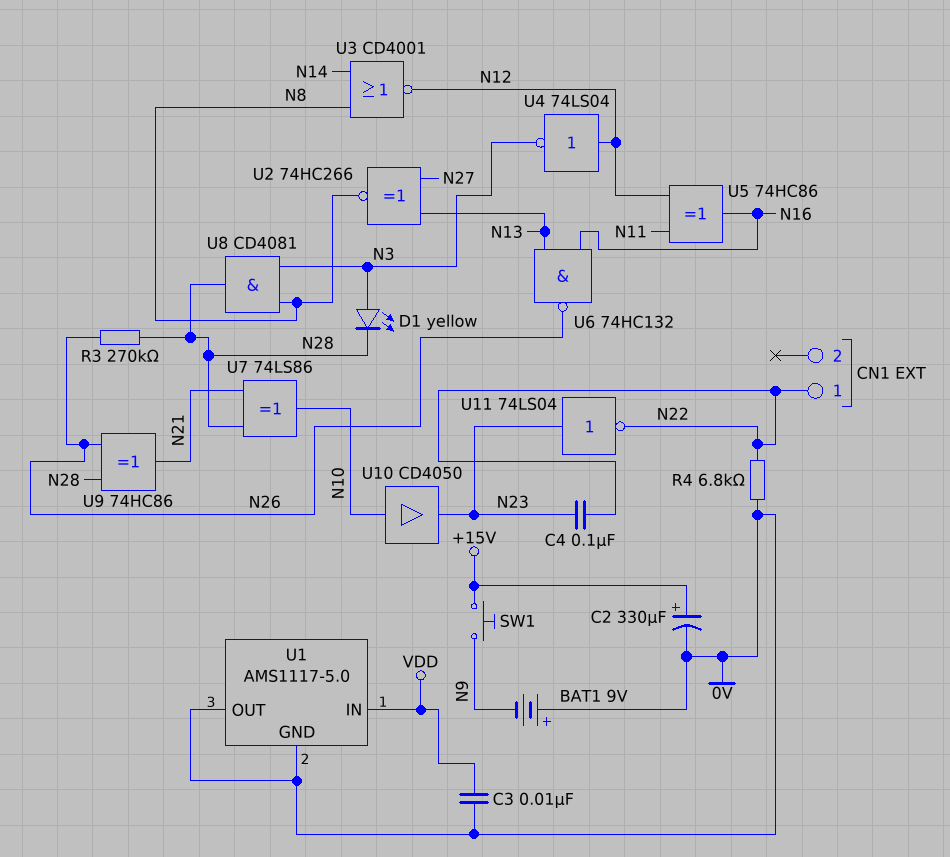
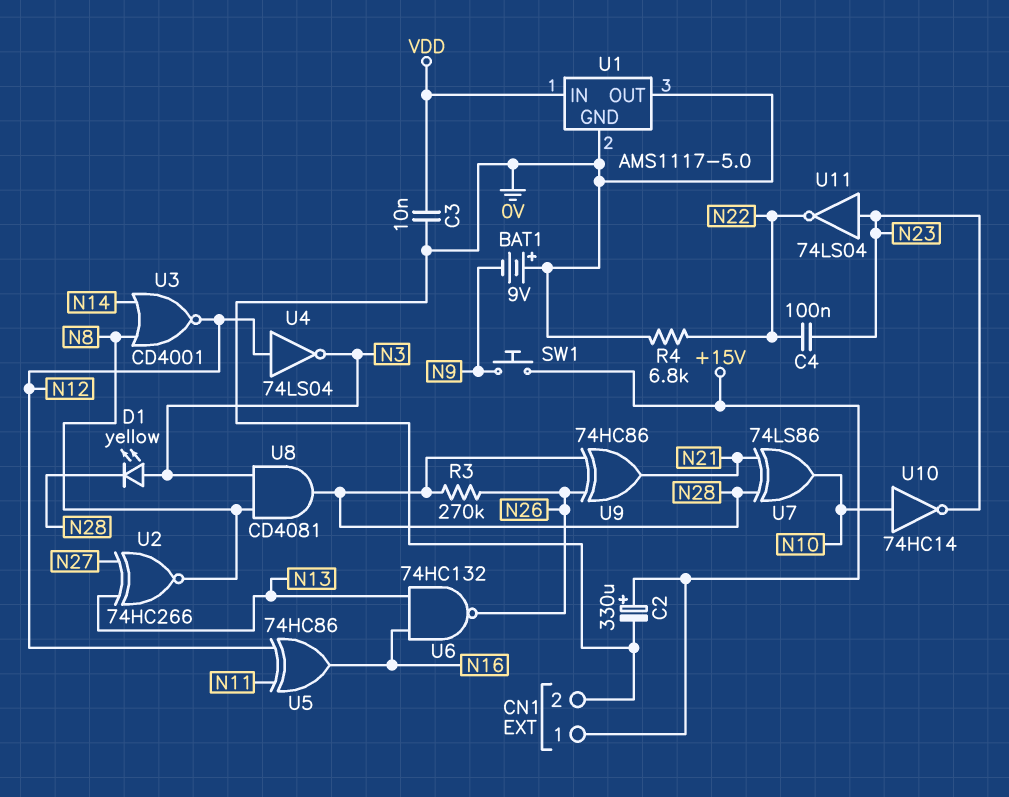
CN1 pin 1: N22 -> +15V
CN1 pin 2: none -> 0V
U10: buffer CD4050 (in N10, out N23) -> NOT 74HC14 (in N10, out N23)

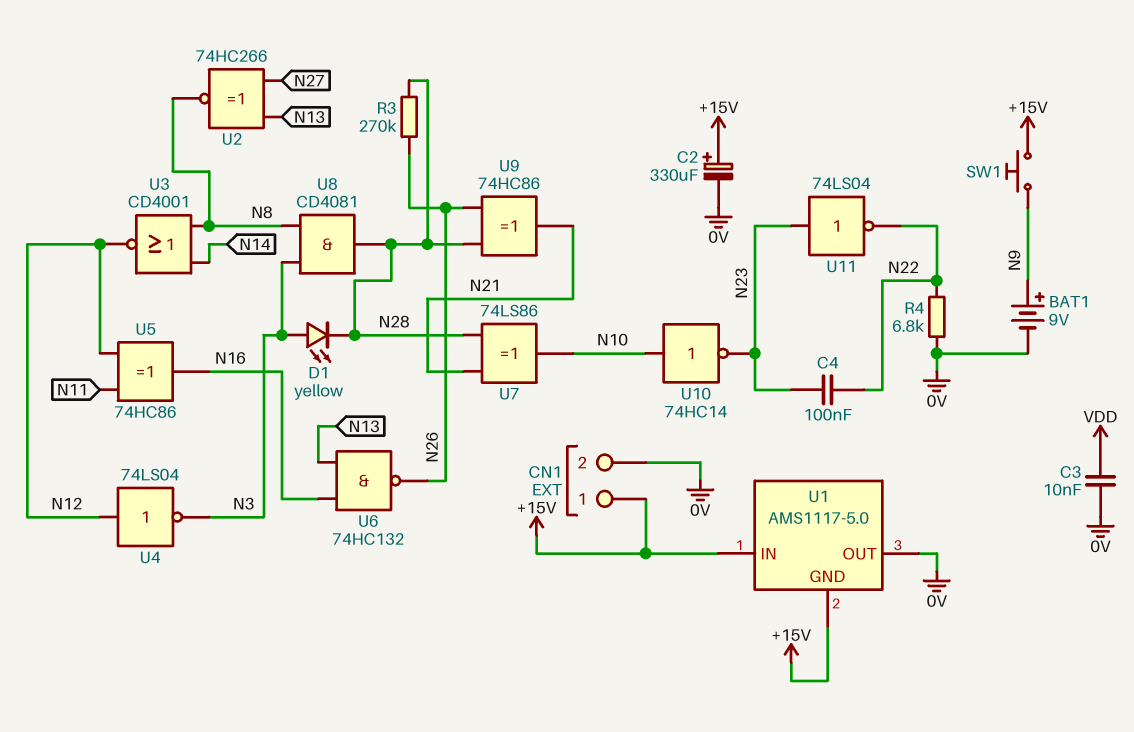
BAT1: 9V (plus 0V, minus N9) -> 9V (plus N9, minus 0V)
U1 pin GND: 0V -> +15V
U1 pin IN: VDD -> +15V

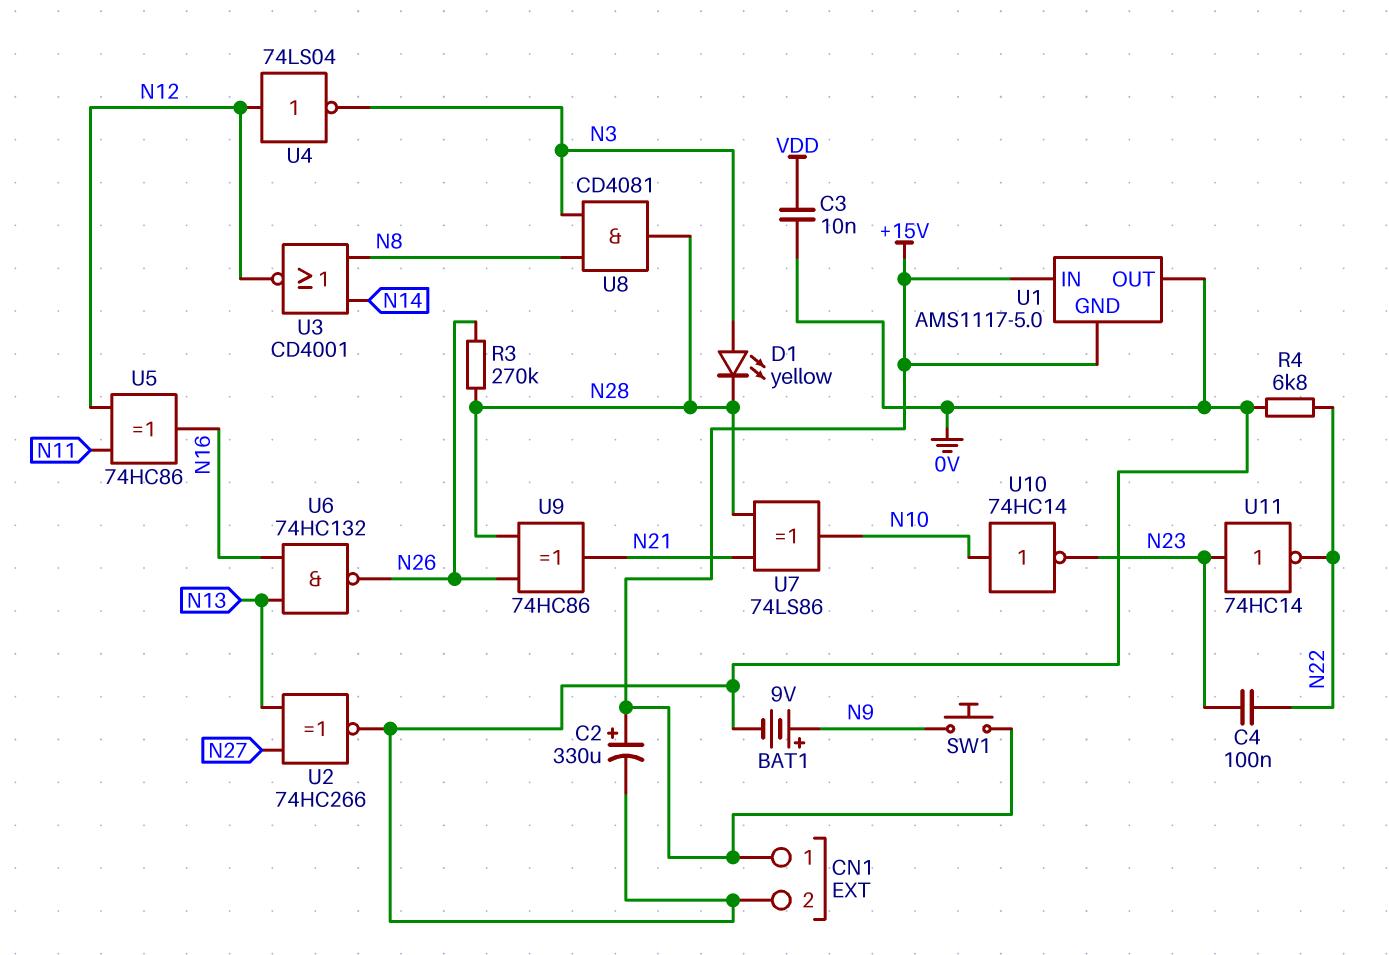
U2: XNOR 74HC266 (in N13, in N27, out N8) -> XNOR 74HC266 (in N13, in N27, out 0V)
U11: NOT 74LS04 (in N23, out N22) -> NOT 74HC14 (in N23, out N22)

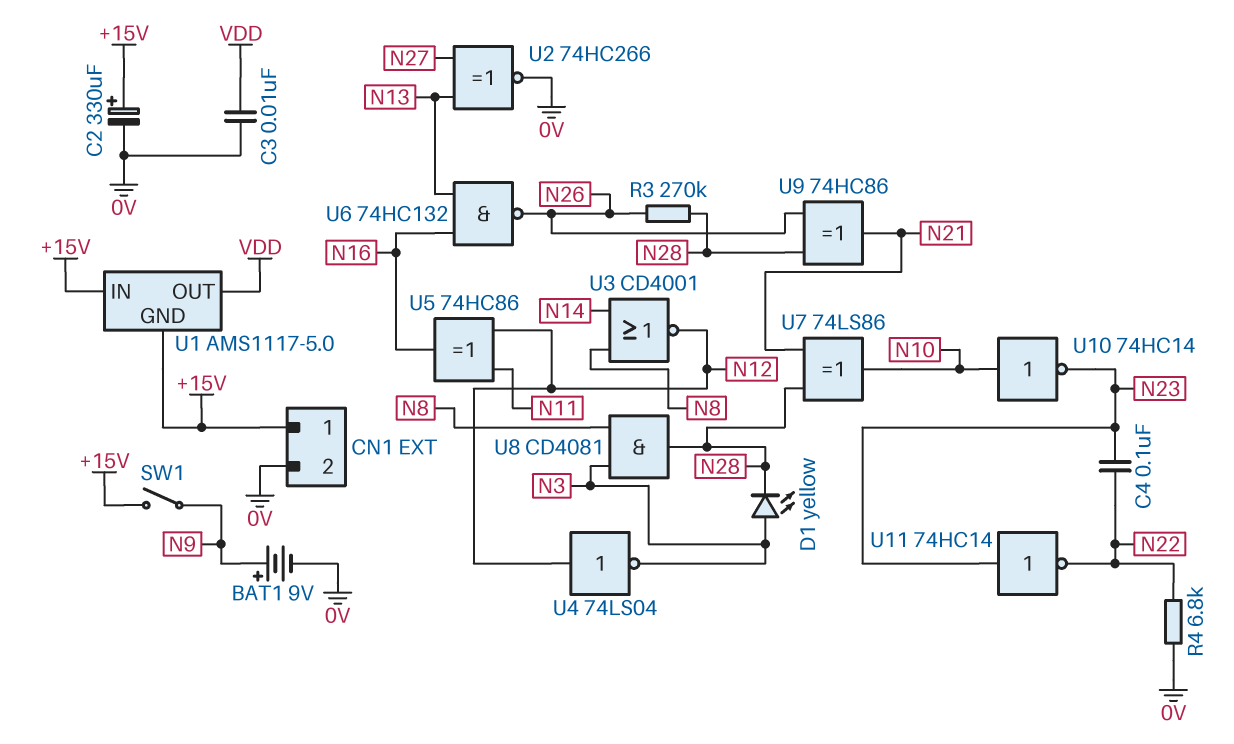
SW1: button (+15V, N9) -> switch (+15V, N9)
U1 pin OUT: 0V -> VDD

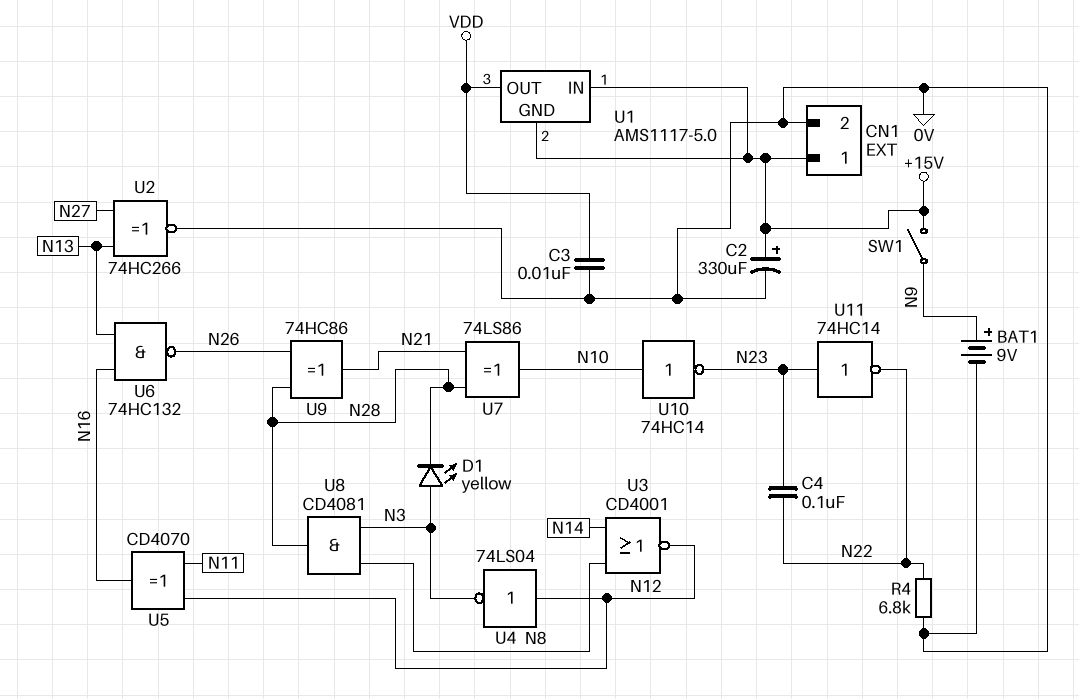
R3: 270k (N26, N28) -> none
U5: XOR 74HC86 (in N11, in N12, out N16) -> XOR CD4070 (in N11, in N12, out N16)

